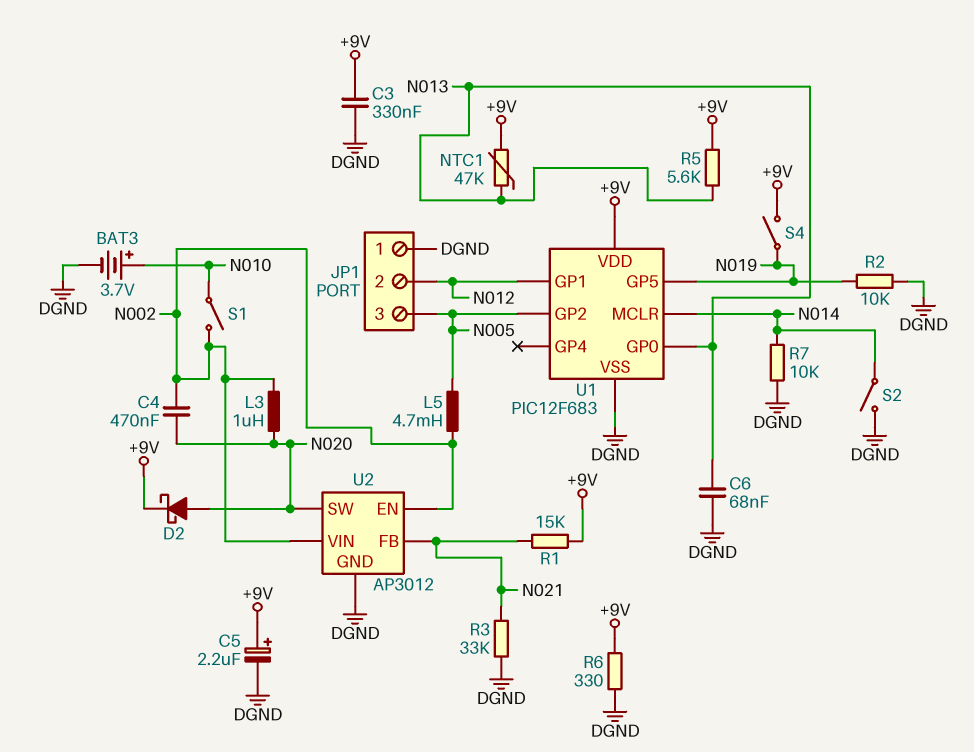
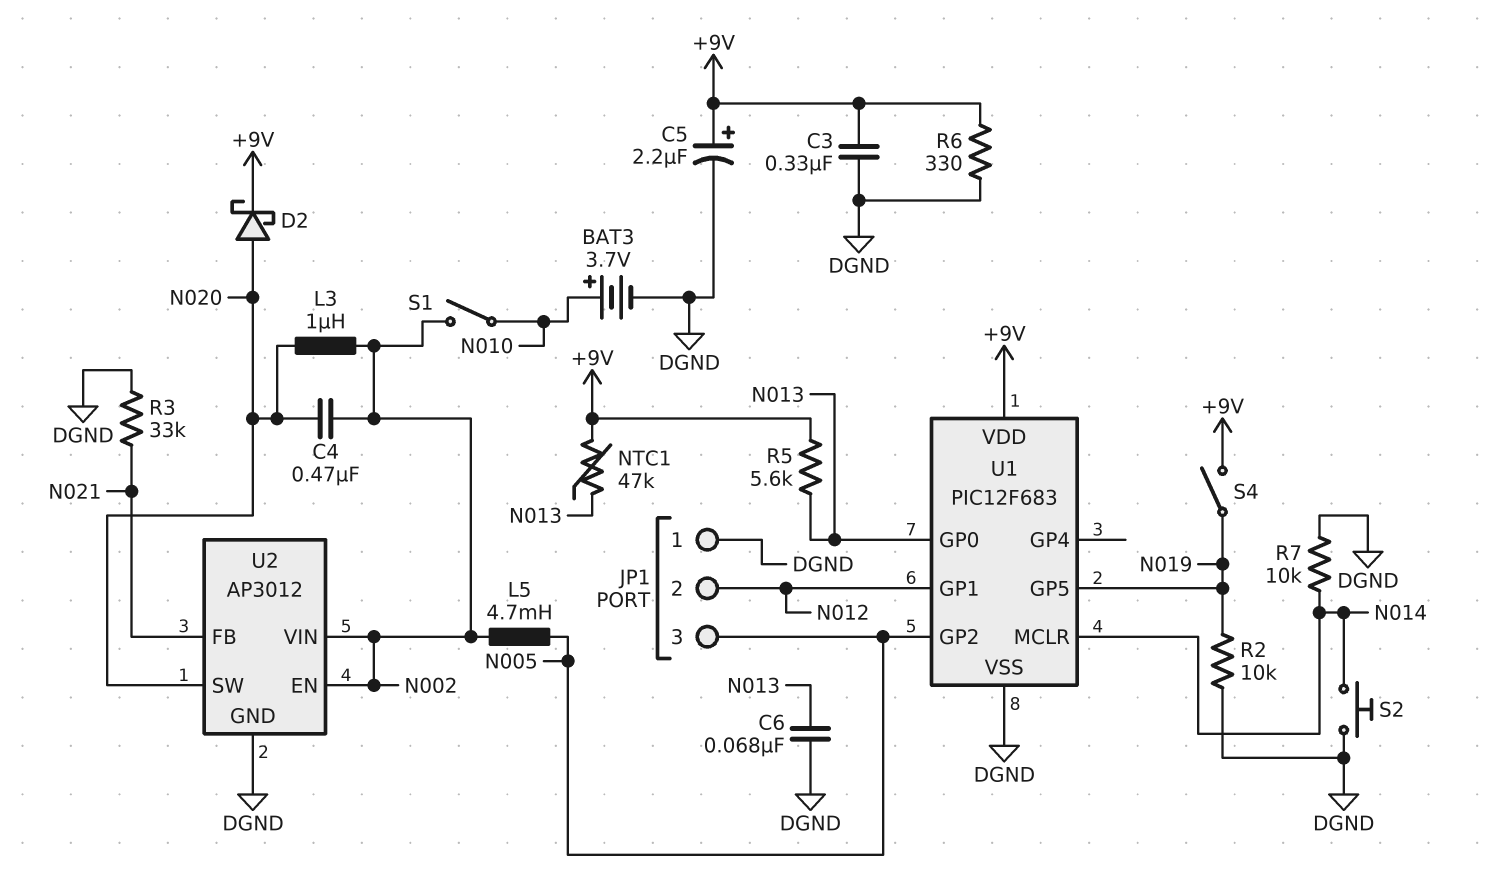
R1: 15k (+9V, N021) -> none
S2: switch (DGND, N014) -> button (DGND, N014)

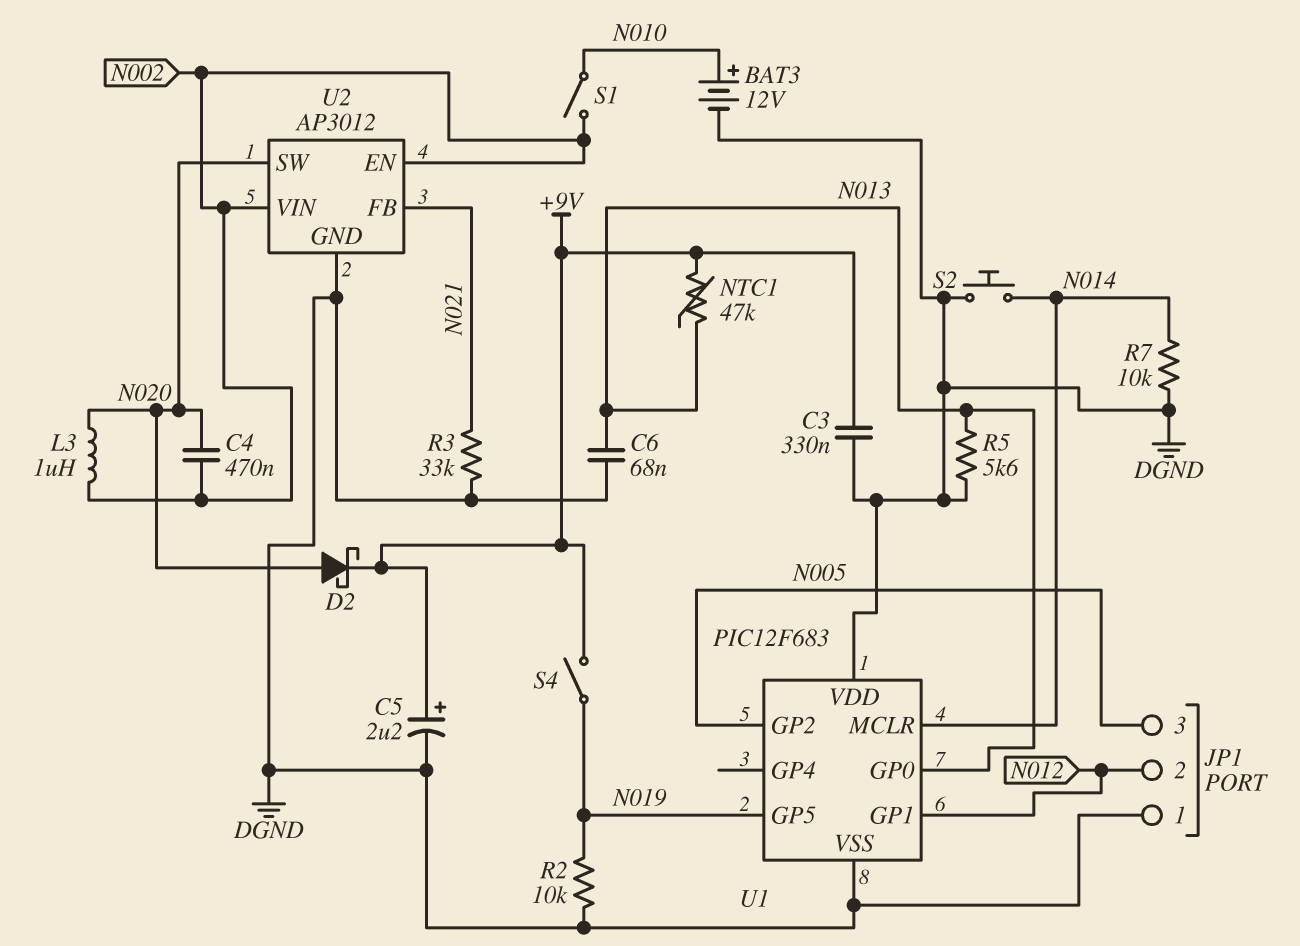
BAT3: 3.7V (plus N010, minus DGND) -> 12V (plus N010, minus DGND)
L5: 4.7mH (N002, N005) -> none
R5: 5.6k (+9V, N013) -> 5.6k (DGND, N013)
R6: 330 (+9V, DGND) -> none
U1 pin VDD: +9V -> DGND

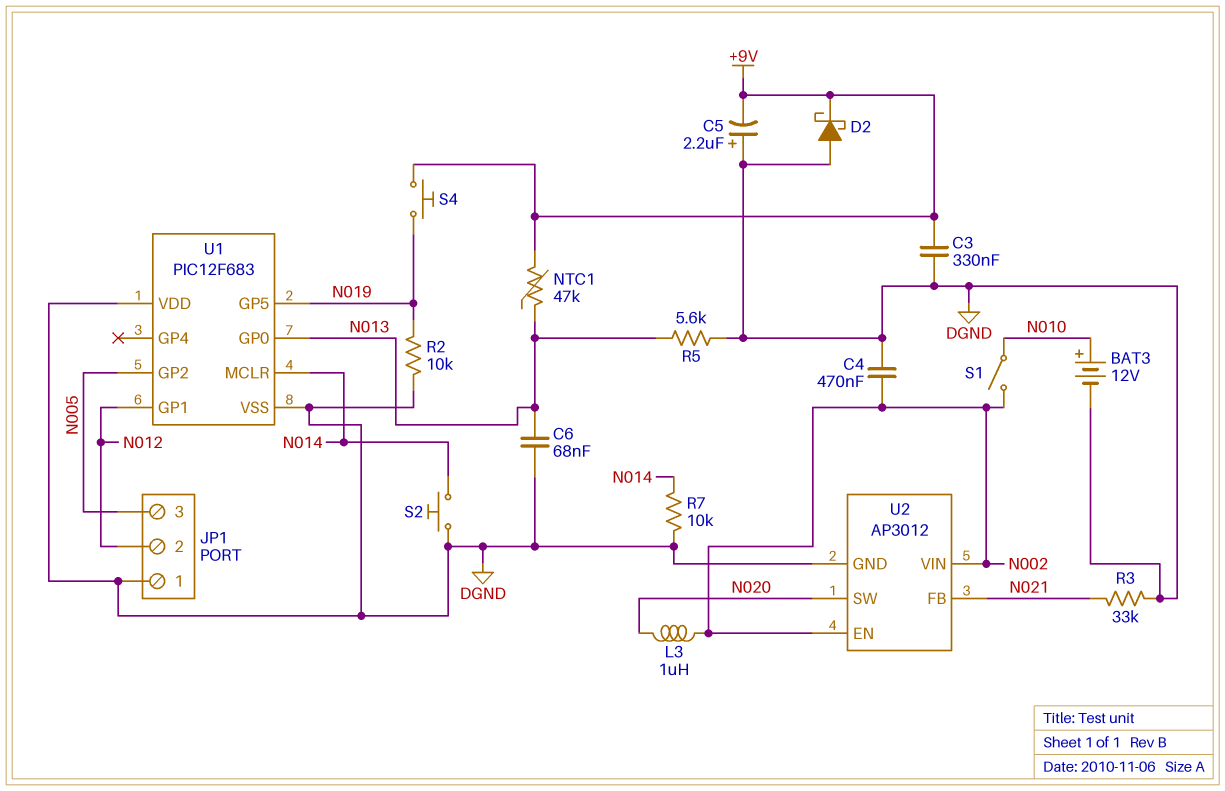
C4: 470nF (N002, N020) -> 470nF (DGND, N002)
C5: 2.2uF (plus +9V, minus DGND) -> 2.2uF (plus DGND, minus +9V)
D2: schottky (A N020, K +9V) -> schottky (A DGND, K +9V)
S4: switch (+9V, N019) -> button (+9V, N019)

